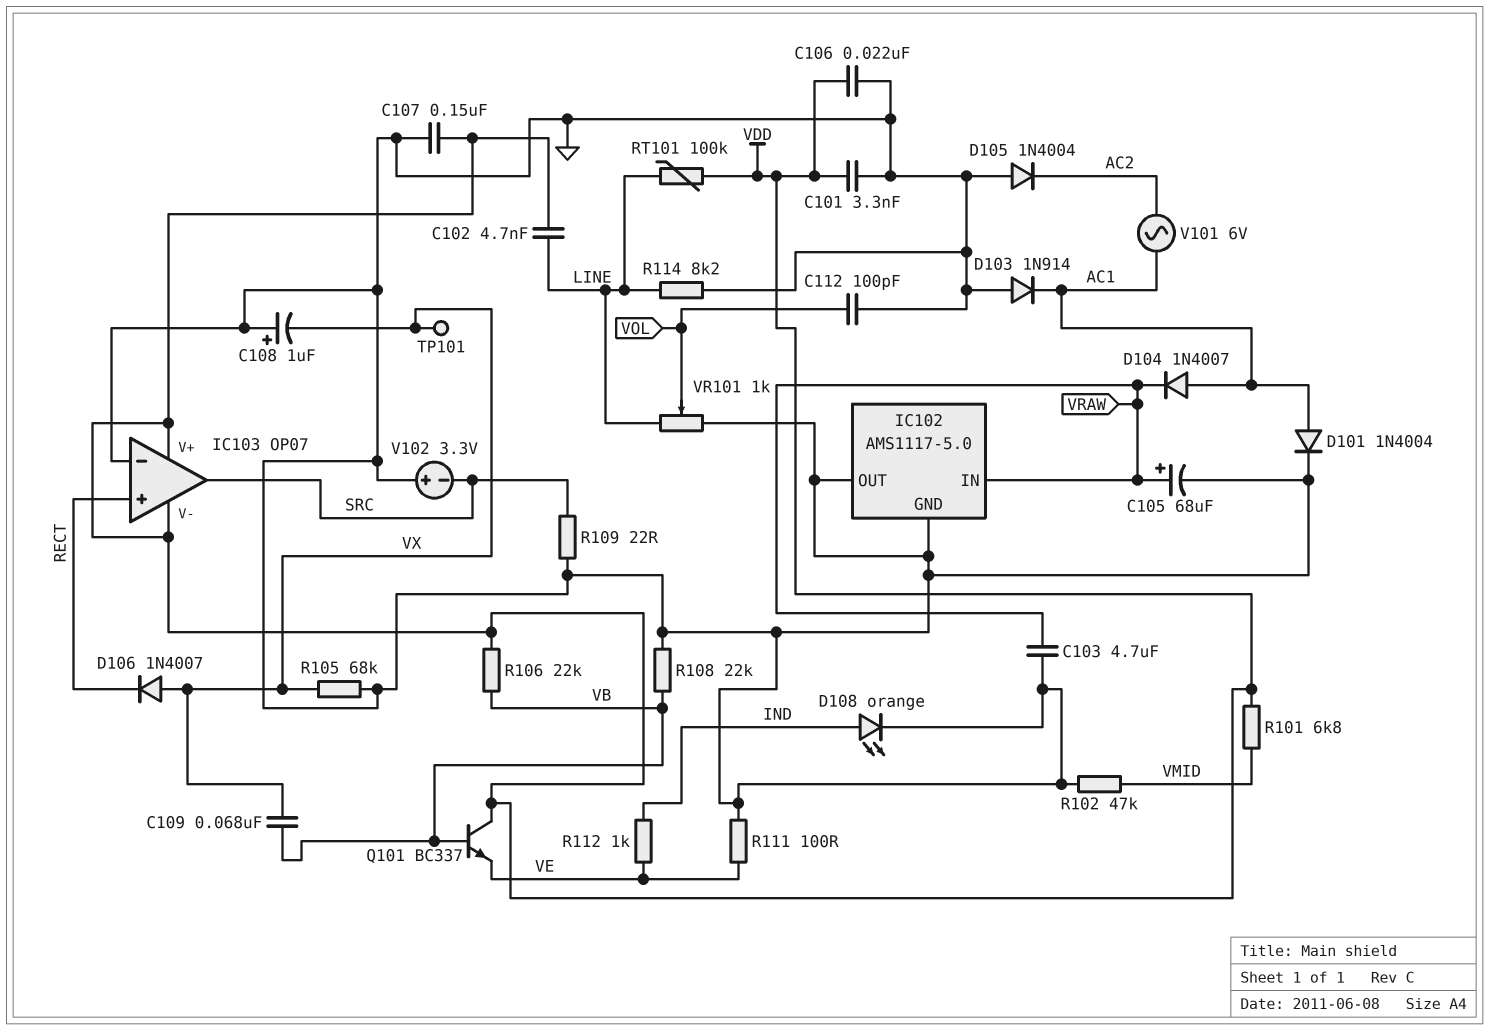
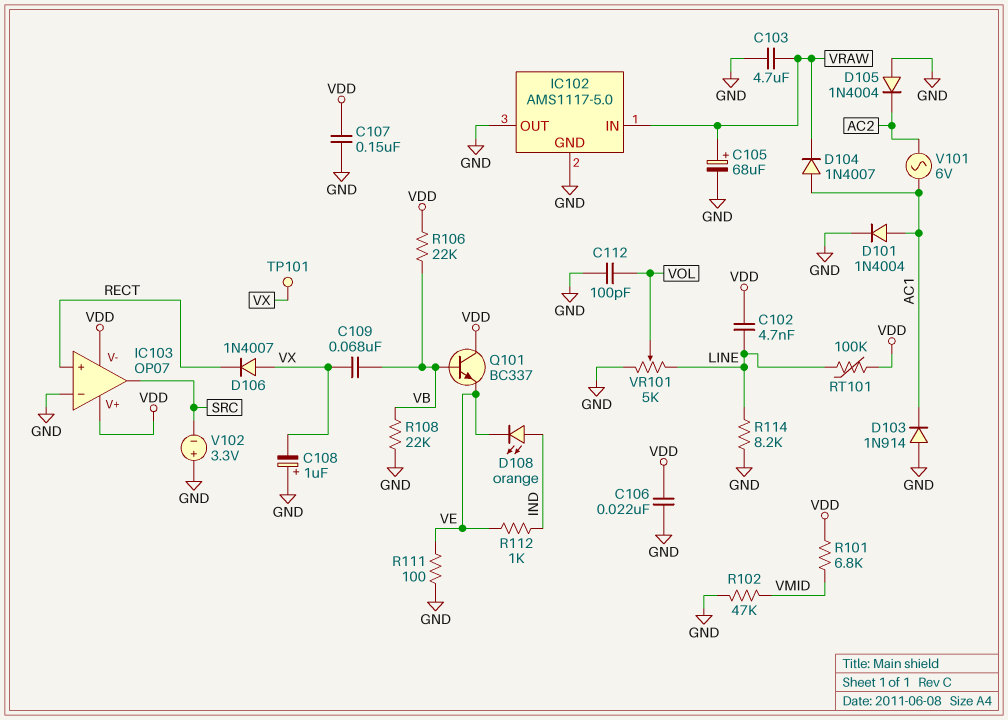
C101: 3.3nF (GND, VDD) -> none
D108: LED orange (A IND, K GND) -> LED orange (A IND, K VE)
R105: 68k (GND, VX) -> none
R109: 22 (GND, SRC) -> none
VR101: 1k (GND, LINE, wiper VOL) -> 5k (GND, LINE, wiper VOL)

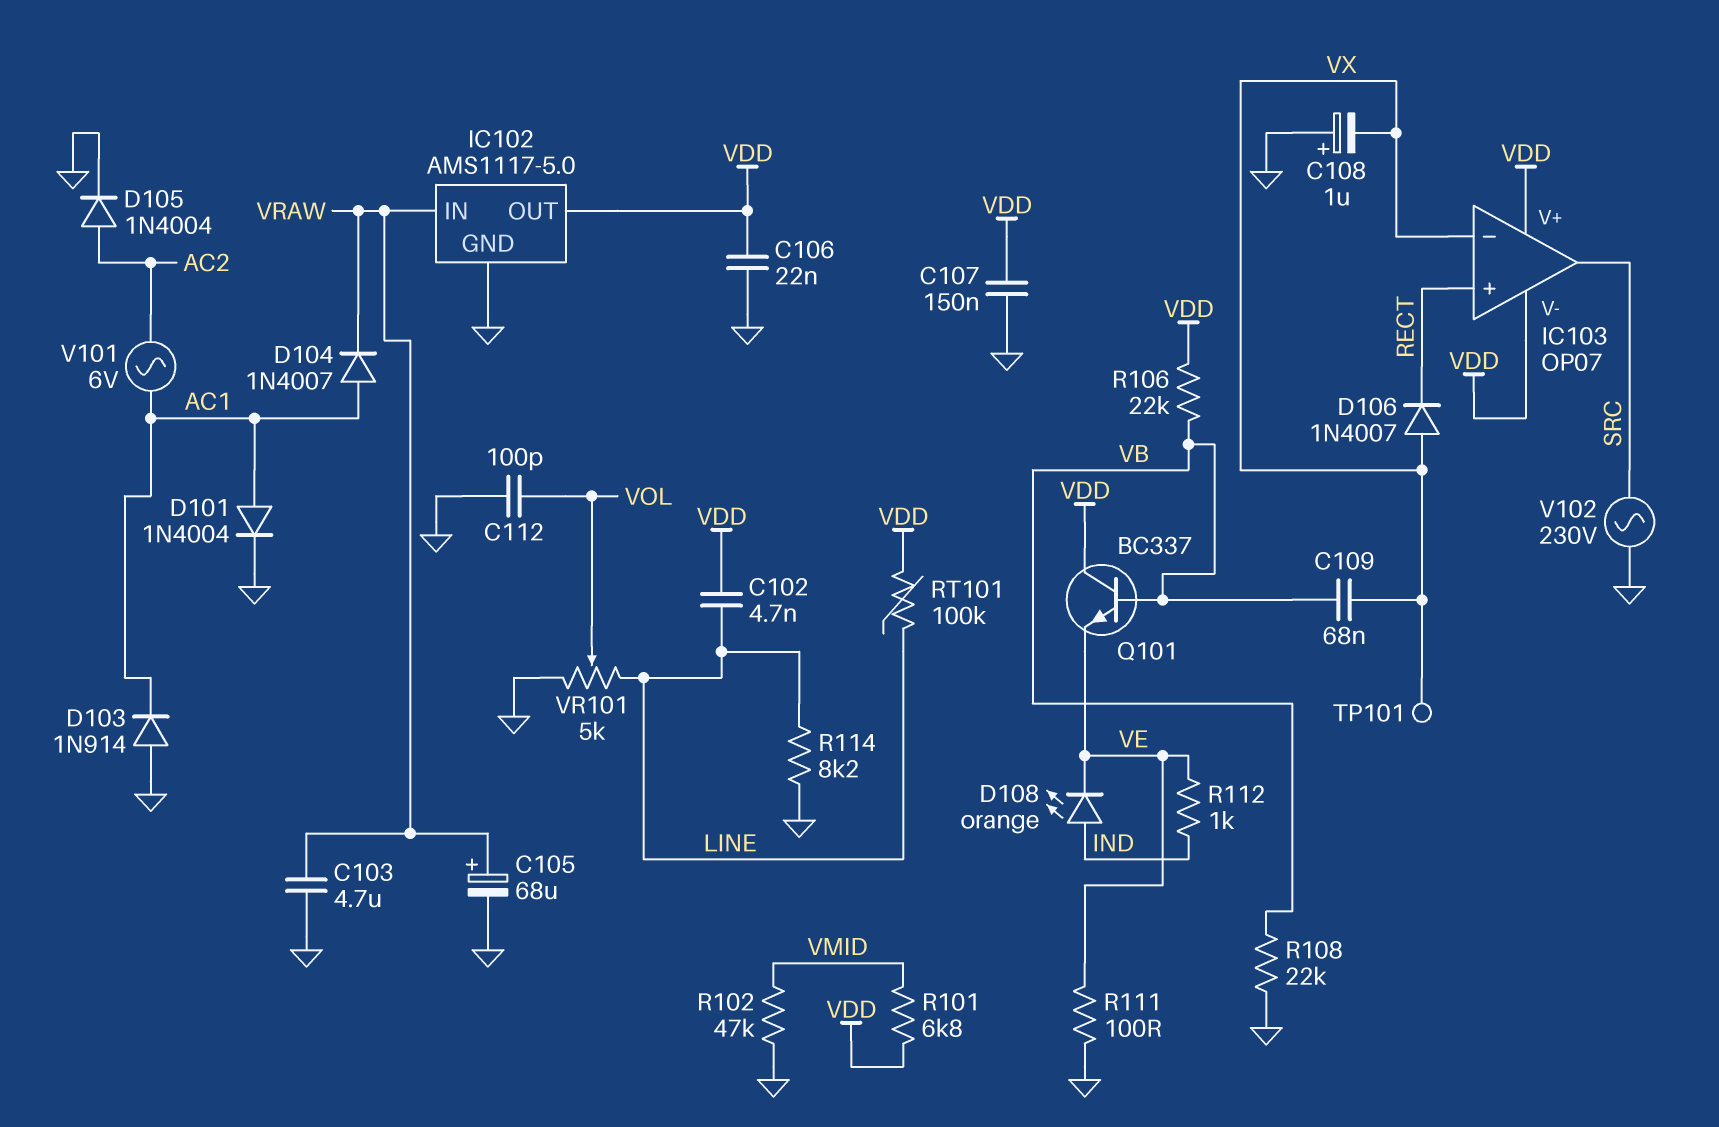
D105: diode 1N4004 (A GND, K AC2) -> diode 1N4004 (A AC2, K GND)
IC102 pin OUT: GND -> VDD
IC103 pin in-: GND -> VX
V102: 3.3V (plus GND, minus SRC) -> AC 230V (GND, SRC)

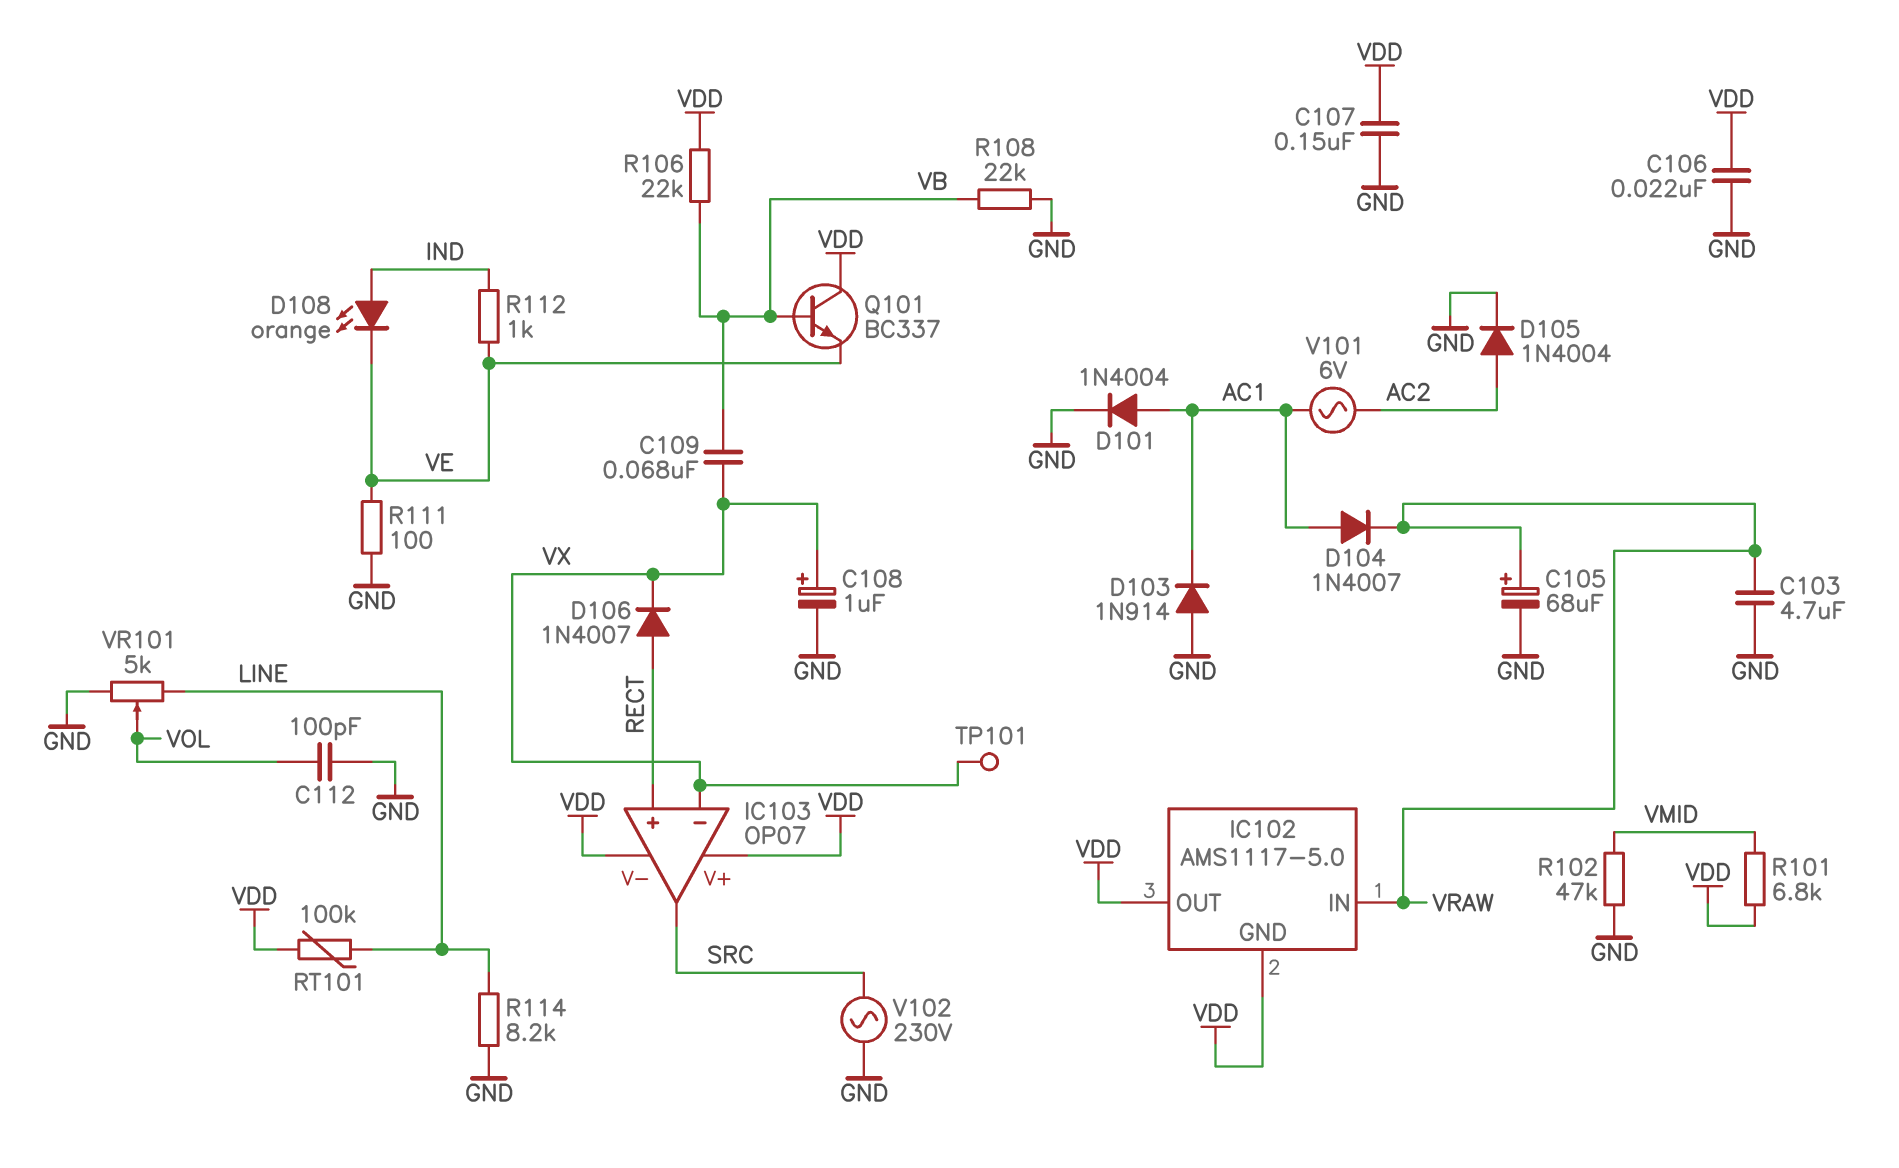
C102: 4.7nF (LINE, VDD) -> none
C108: 1uF (plus GND, minus VX) -> 1uF (plus VX, minus GND)
D106: diode 1N4007 (A VX, K RECT) -> diode 1N4007 (A RECT, K VX)
IC102 pin GND: GND -> VDD

